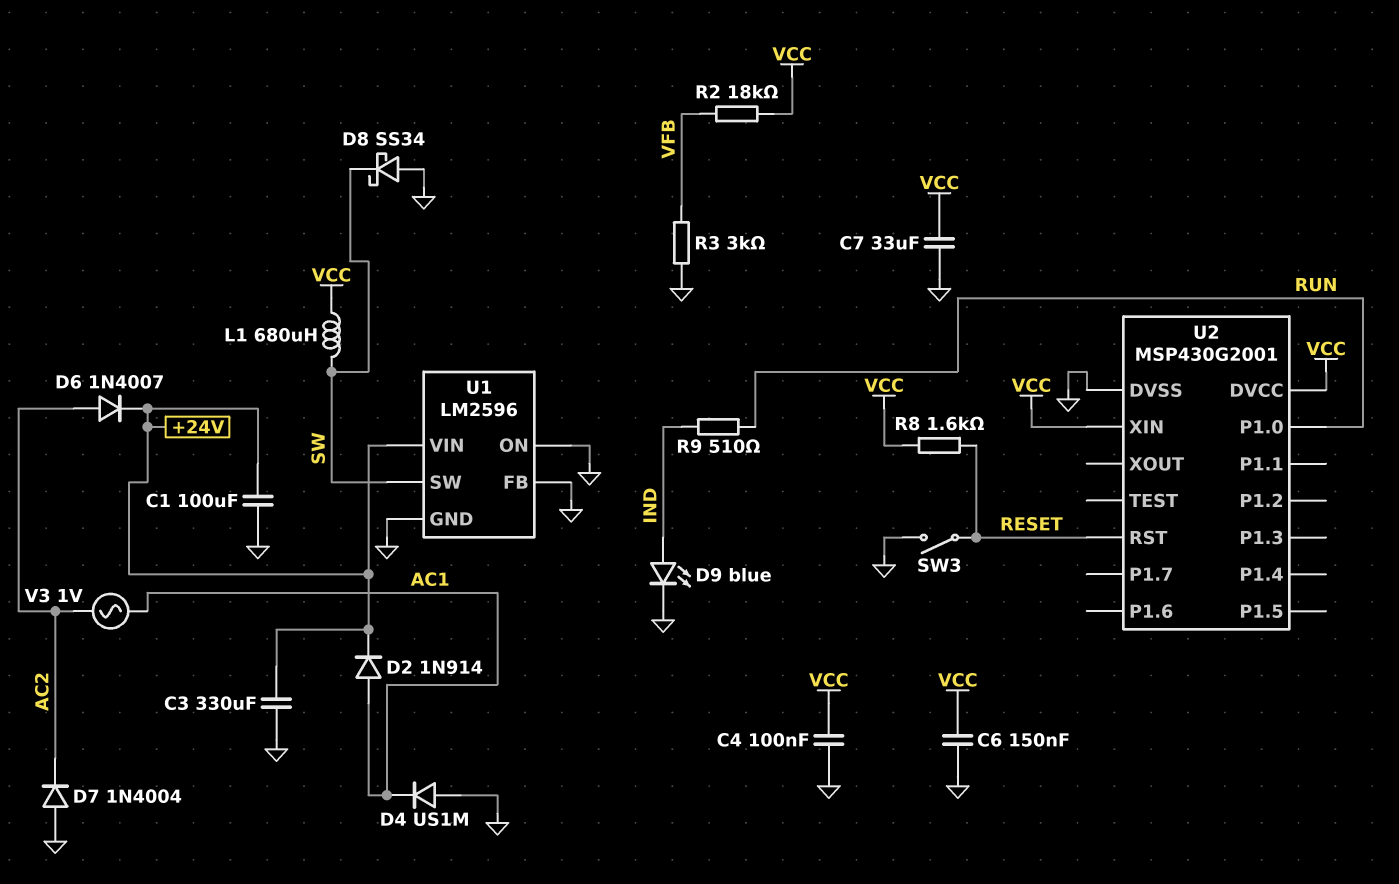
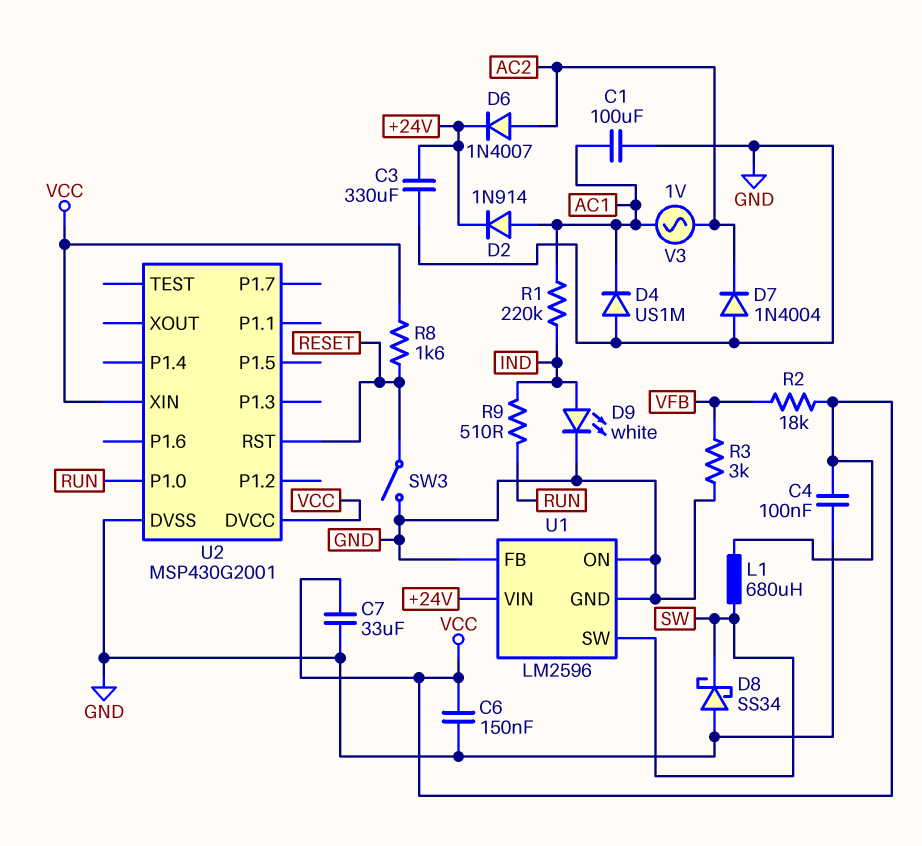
C1: 100uF (+24V, GND) -> 100uF (AC1, GND)
D9: LED blue (A IND, K GND) -> LED white (A IND, K GND)
R1: none -> 220k (AC1, IND)

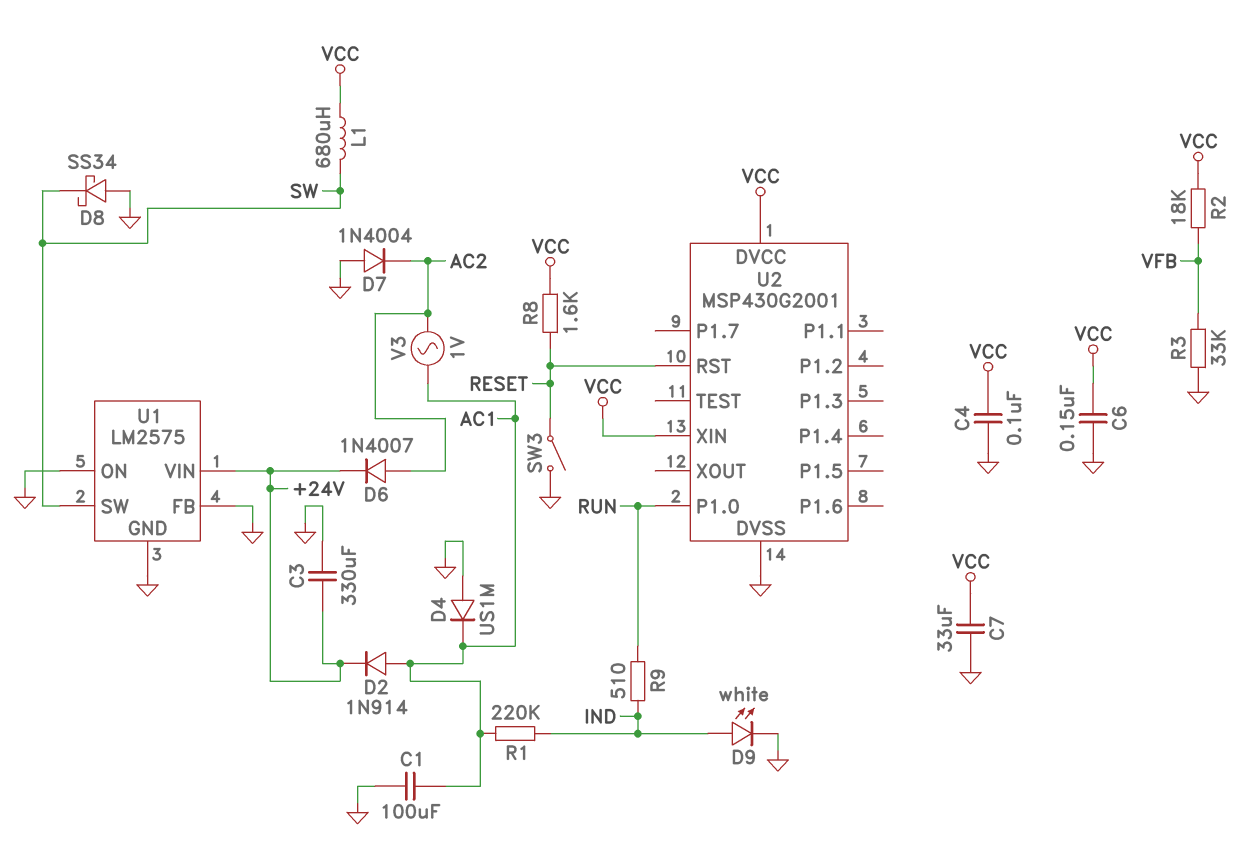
R3: 3k (GND, VFB) -> 33k (GND, VFB)
U1: LM2596 -> LM2575

